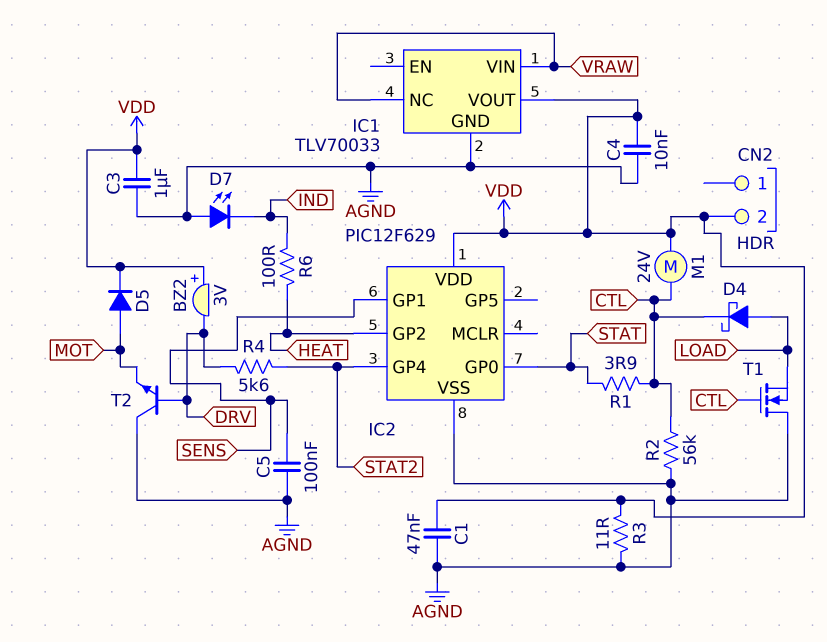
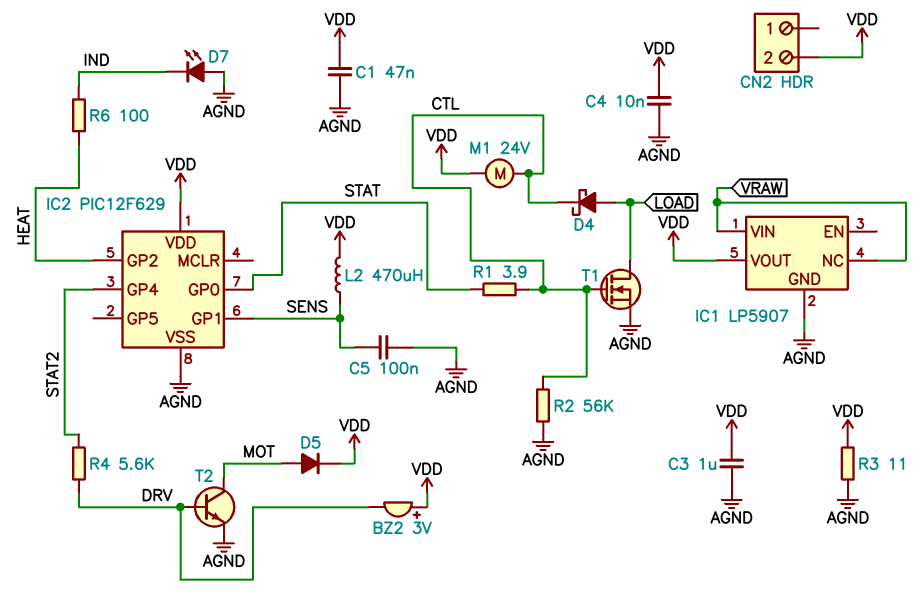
IC1: TLV70033 -> LP5907
L2: none -> 470uH (SENS, VDD)
T1: NMOS (G CTL, D AGND, S LOAD) -> NMOS (G CTL, D LOAD, S AGND)
T2: NPN (B DRV, C AGND, E MOT) -> NPN (B DRV, C MOT, E AGND)

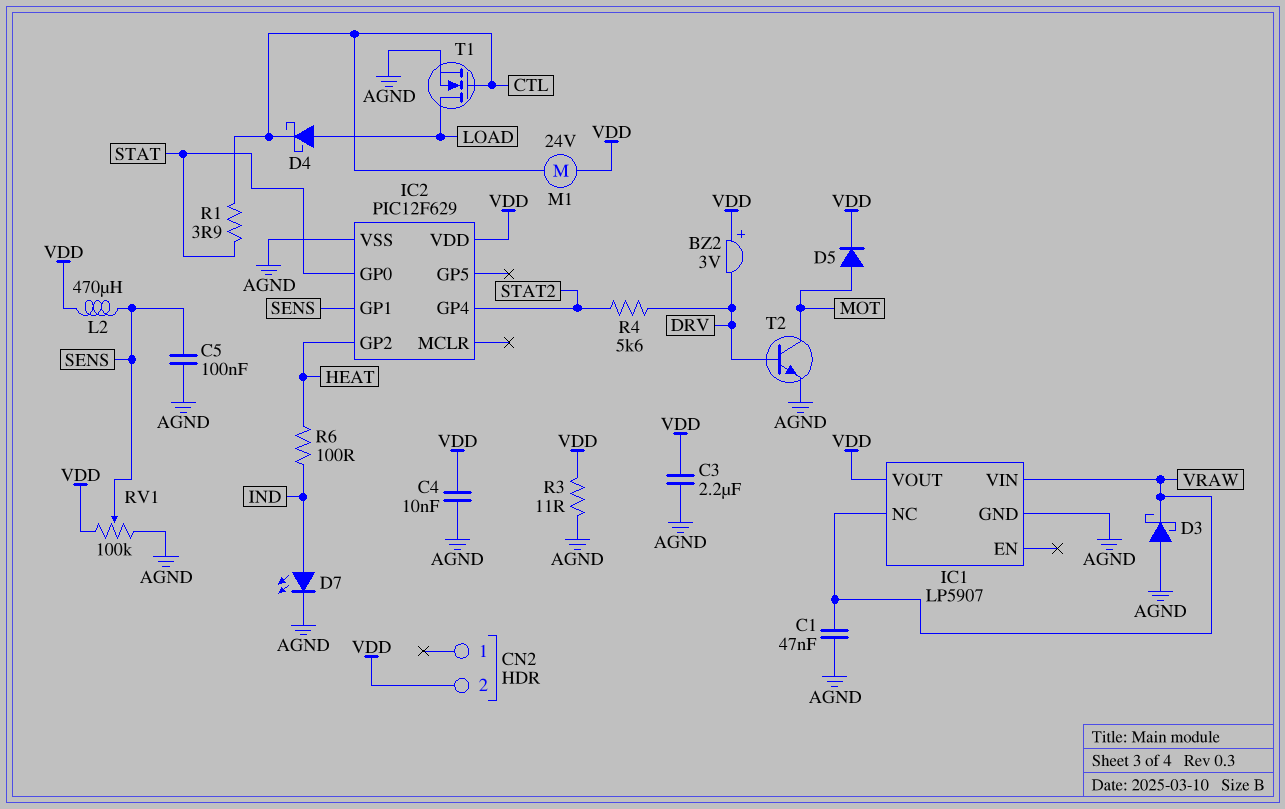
C1: 47nF (AGND, VDD) -> 47nF (AGND, VRAW)
C3: 1uF (AGND, VDD) -> 2.2uF (AGND, VDD)
D3: none -> schottky (A AGND, K VRAW)
D7: LED (A AGND, K IND) -> LED (A IND, K AGND)
R2: 56k (AGND, CTL) -> none
RV1: none -> 100k (AGND, VDD, wiper SENS)

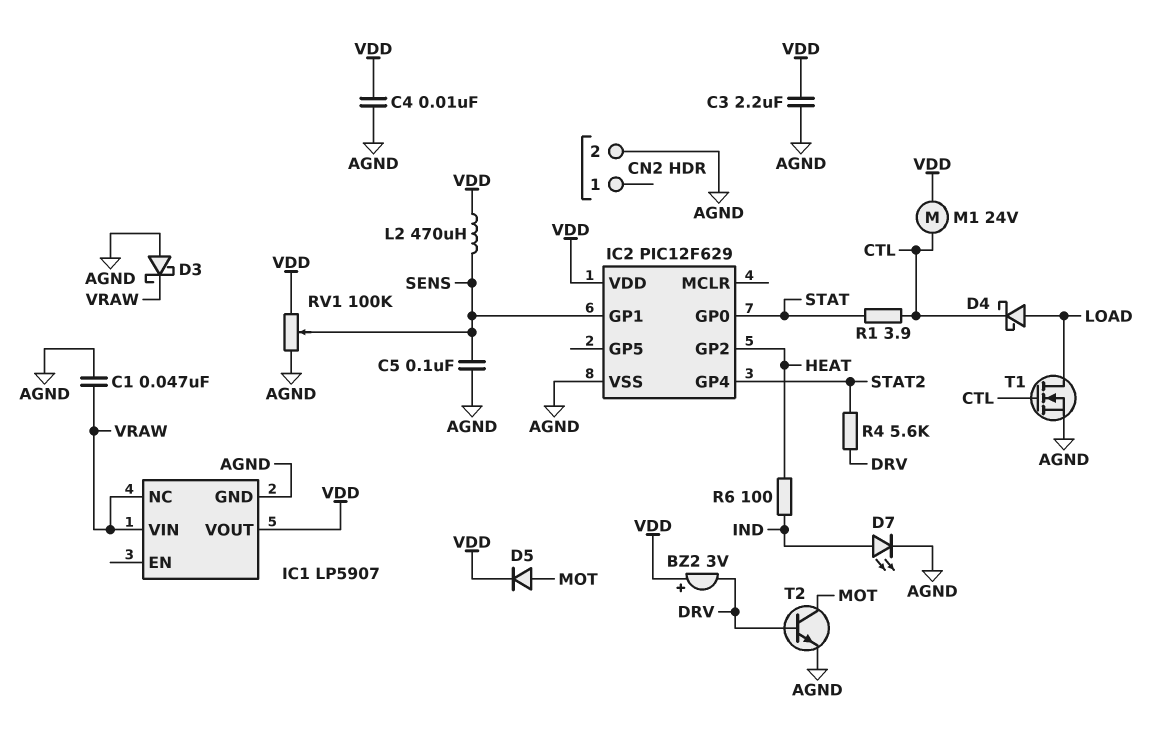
CN2 pin 2: VDD -> AGND
R3: 11 (AGND, VDD) -> none

